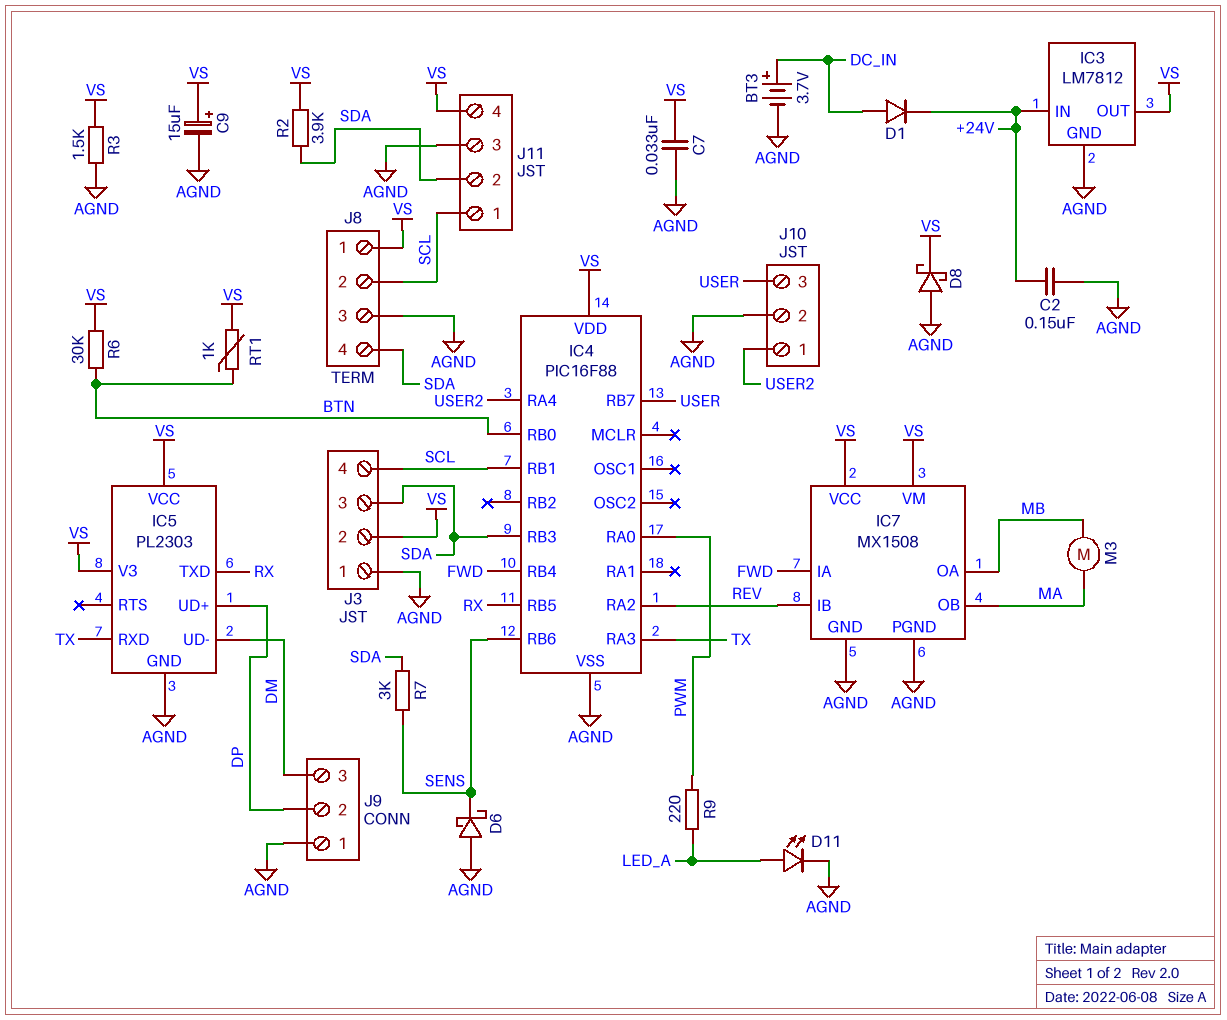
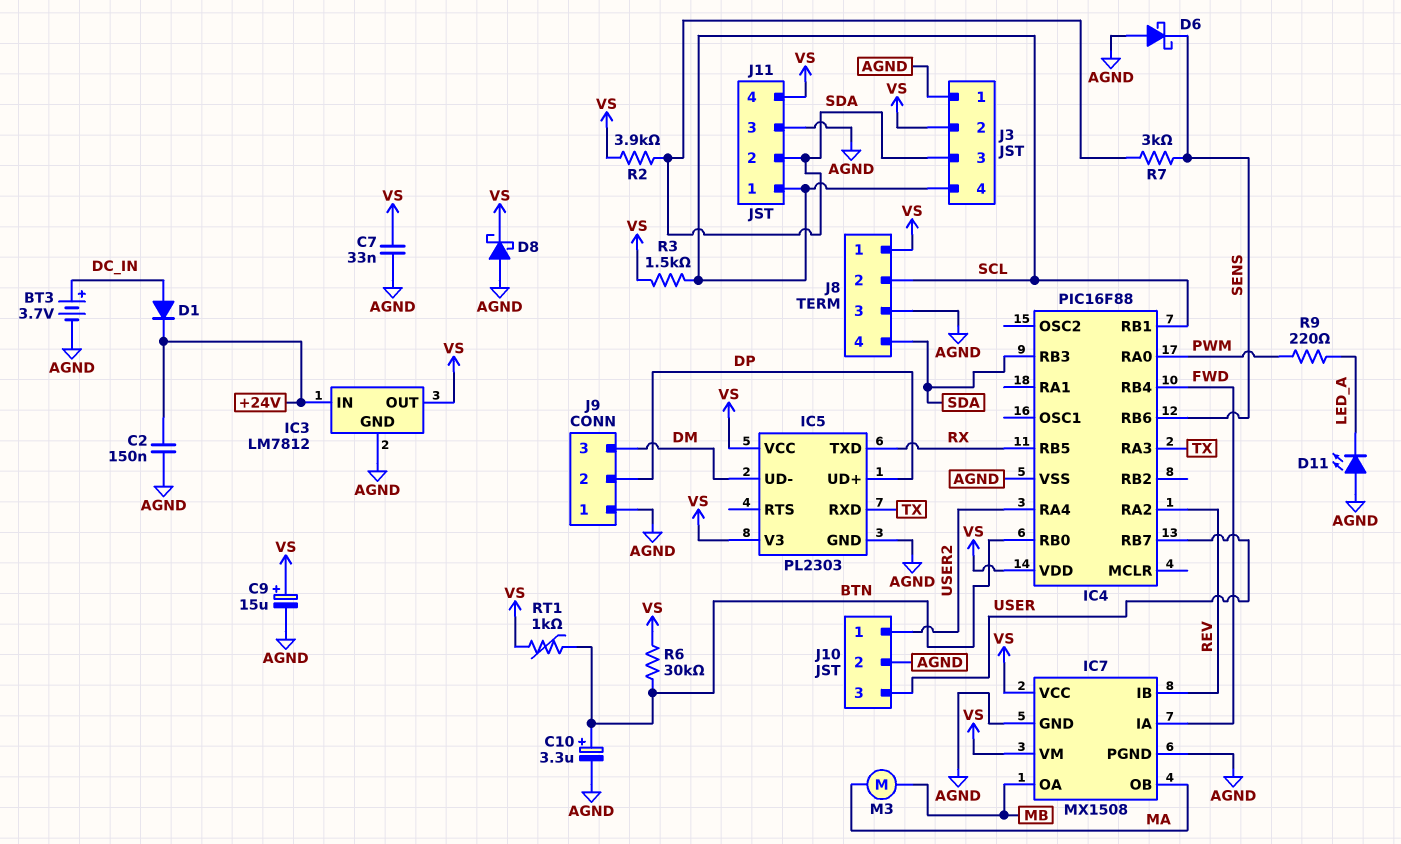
C10: none -> 3.3uF (plus BTN, minus AGND)
D11: LED (A LED_A, K AGND) -> LED (A AGND, K LED_A)
R3: 1.5k (AGND, VS) -> 1.5k (SCL, VS)

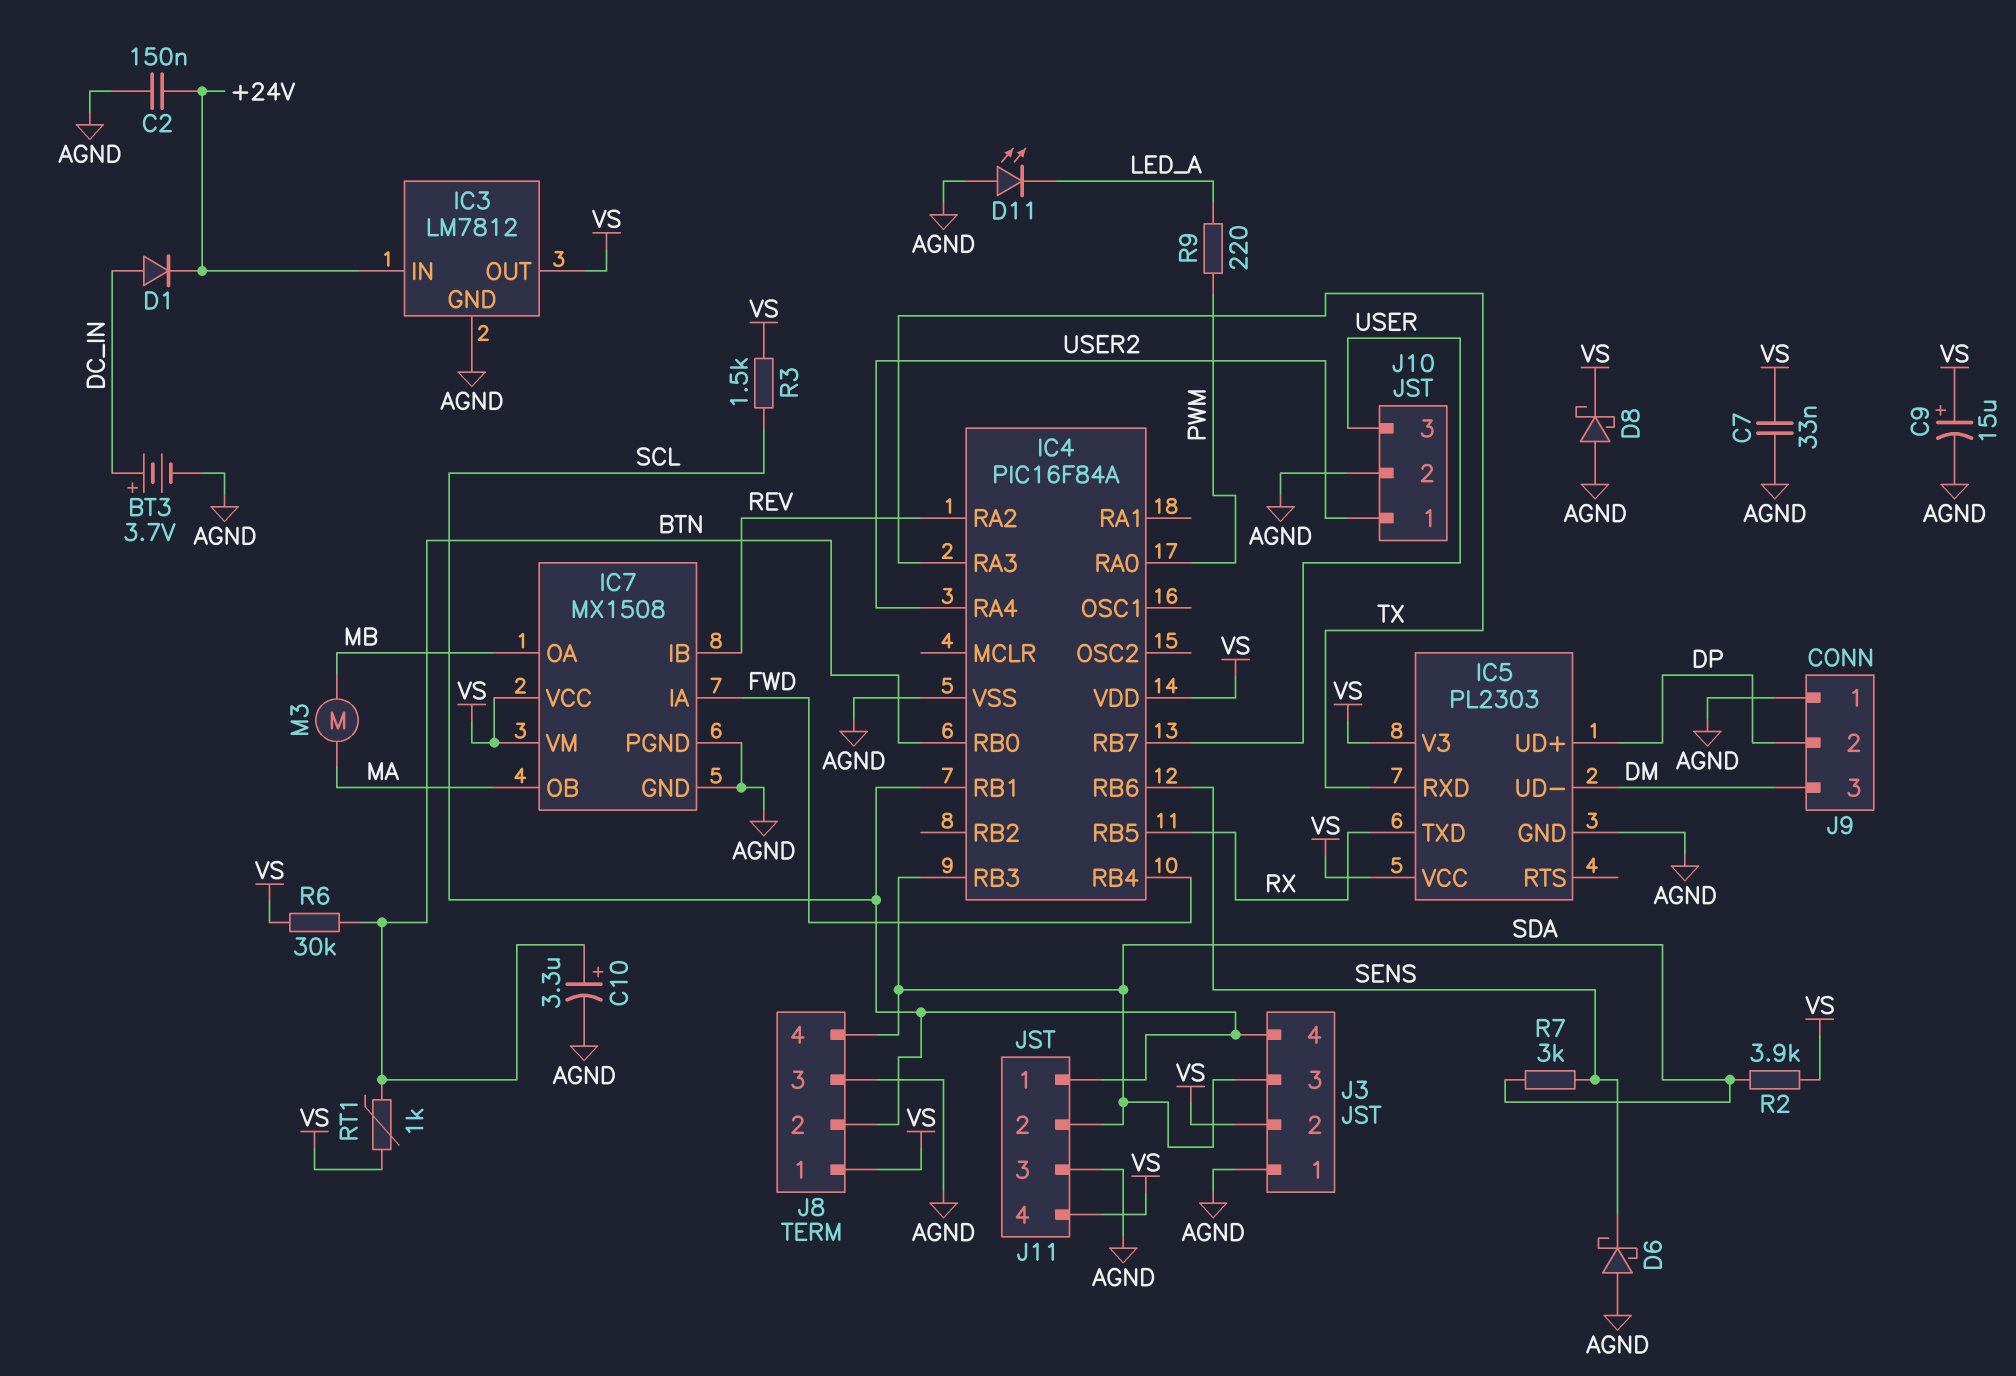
IC4: PIC16F88 -> PIC16F84A

